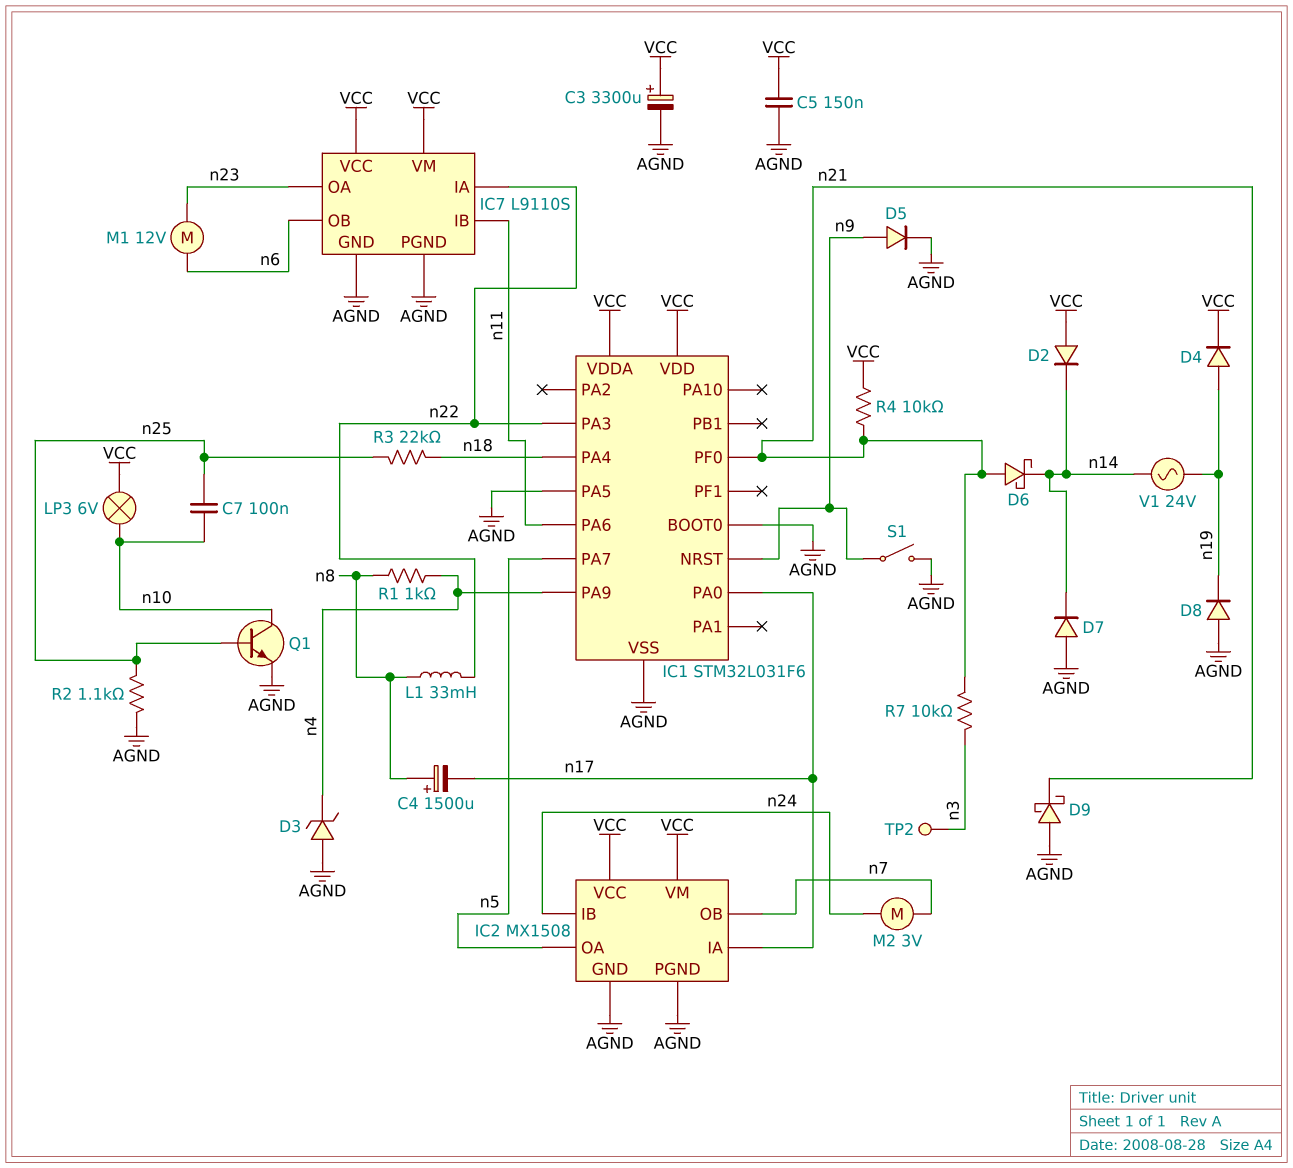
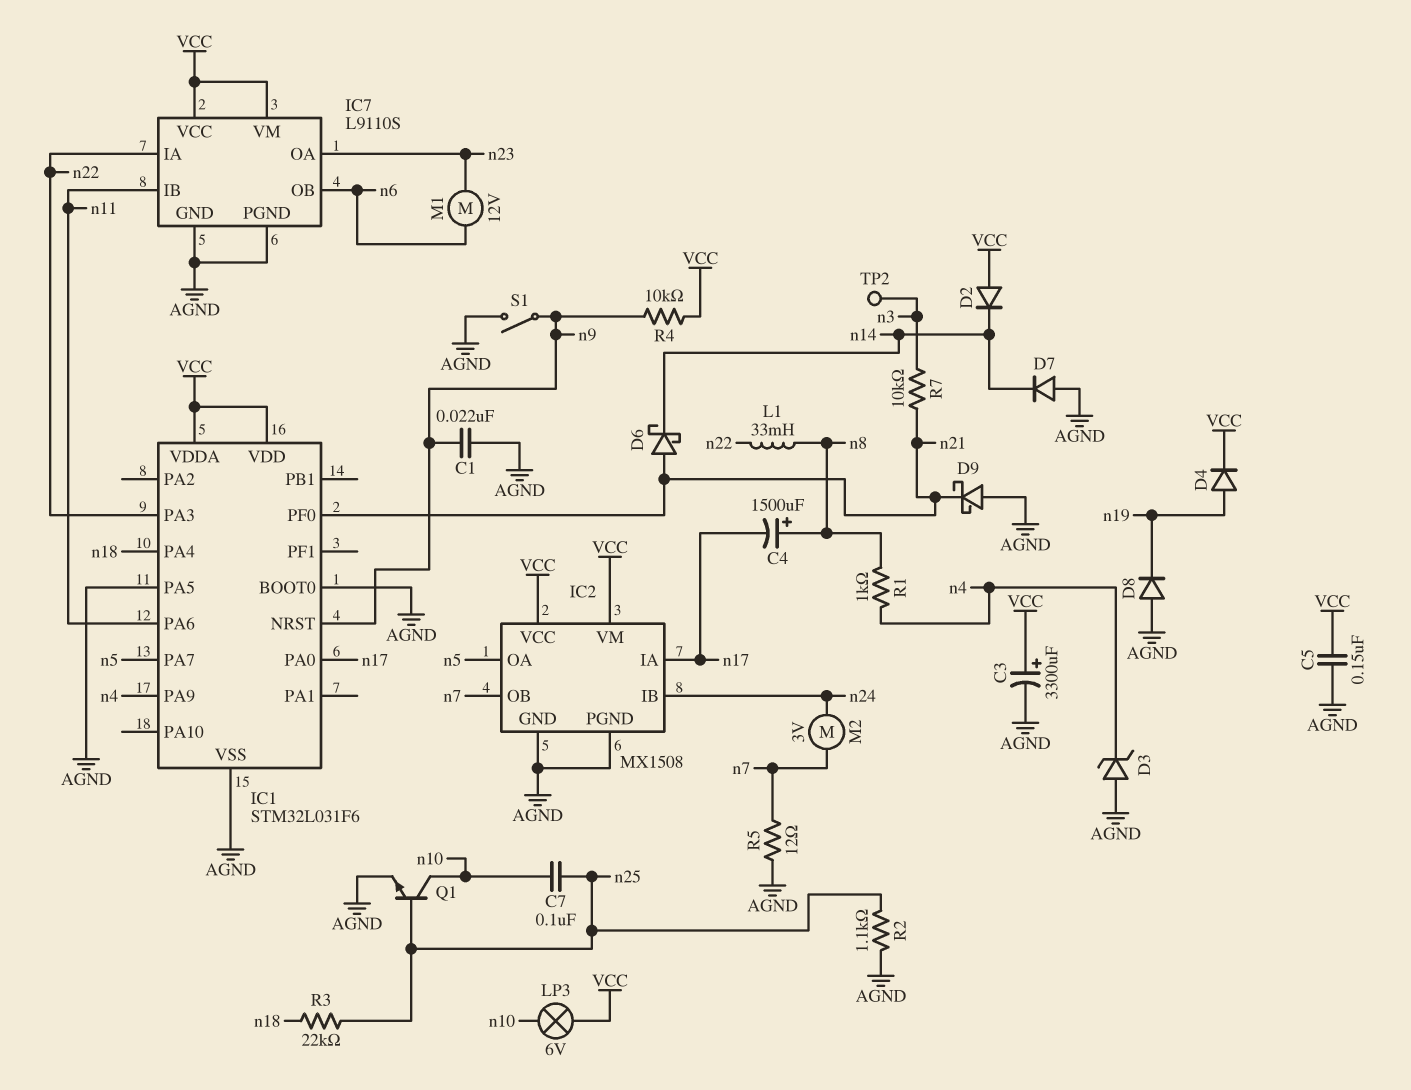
C1: none -> 22nF (AGND, n9)
D5: diode (A n9, K AGND) -> none
R4: 10k (VCC, n21) -> 10k (VCC, n9)
R5: none -> 12 (AGND, n7)
V1: AC 24V (n14, n19) -> none

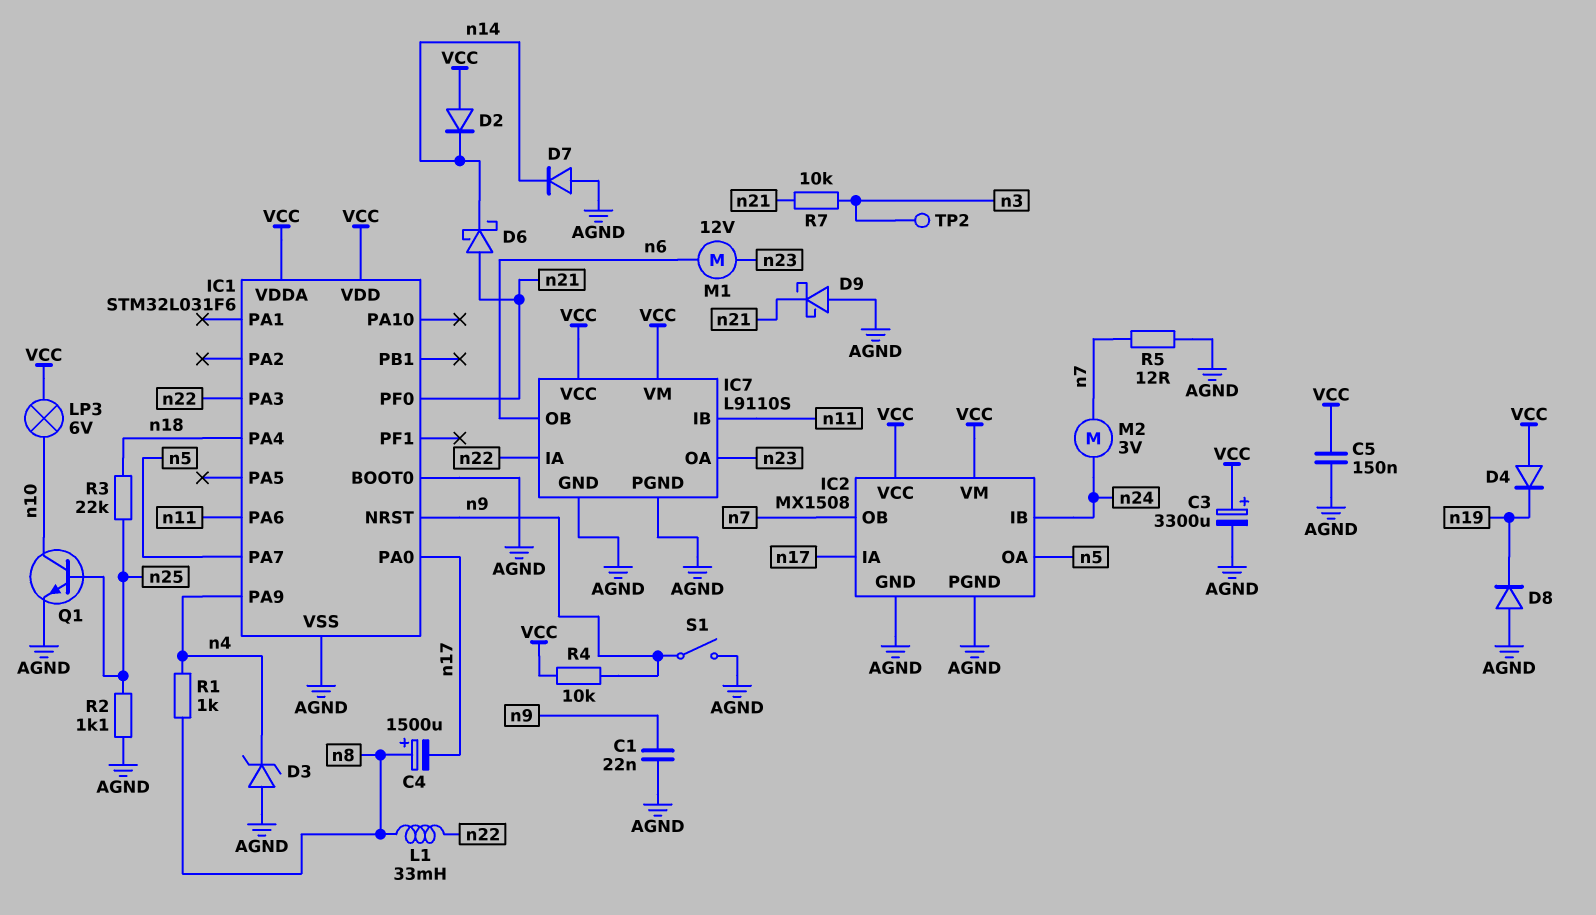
C7: 100nF (n10, n25) -> none
D4: diode (A n19, K VCC) -> diode (A VCC, K n19)
IC1 pin PA5: AGND -> none

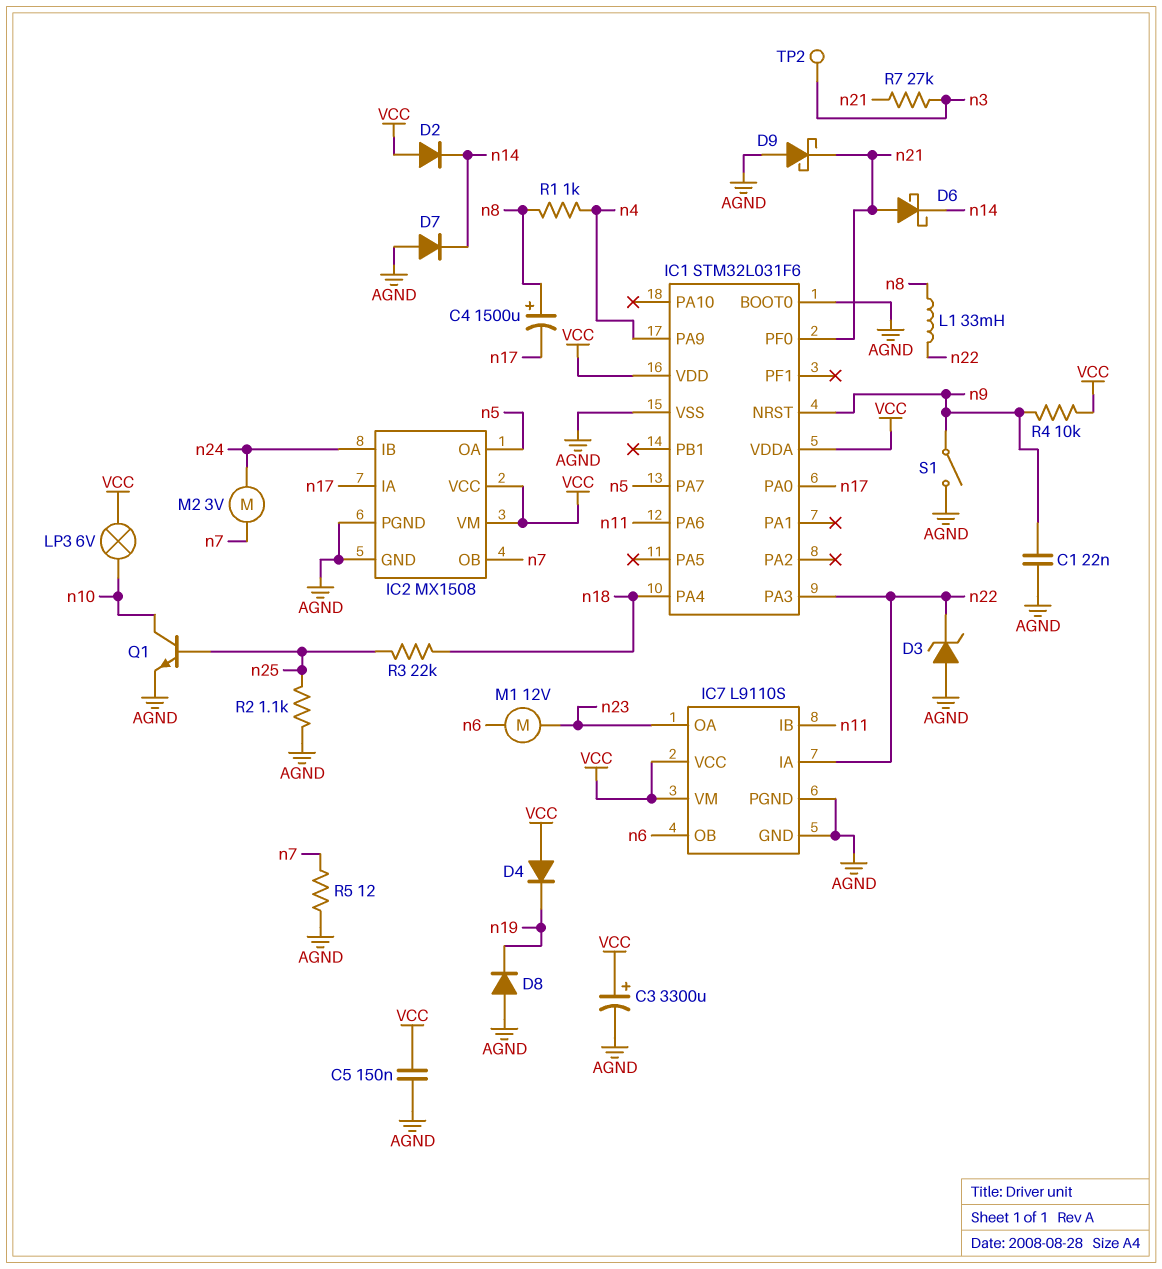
D3: zener (A AGND, K n4) -> zener (A AGND, K n22)
R7: 10k (n3, n21) -> 27k (n3, n21)

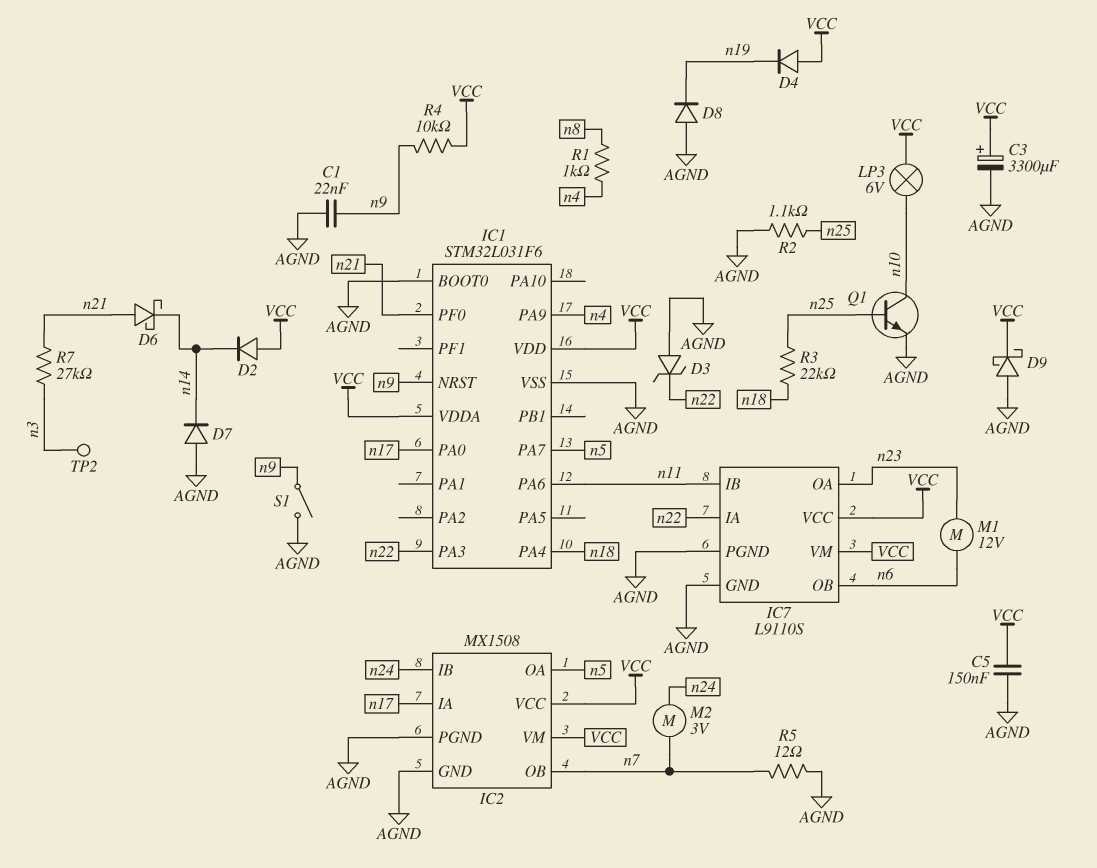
C4: 1500uF (plus n8, minus n17) -> none
D9: schottky (A AGND, K n21) -> schottky (A AGND, K VCC)
L1: 33mH (n8, n22) -> none

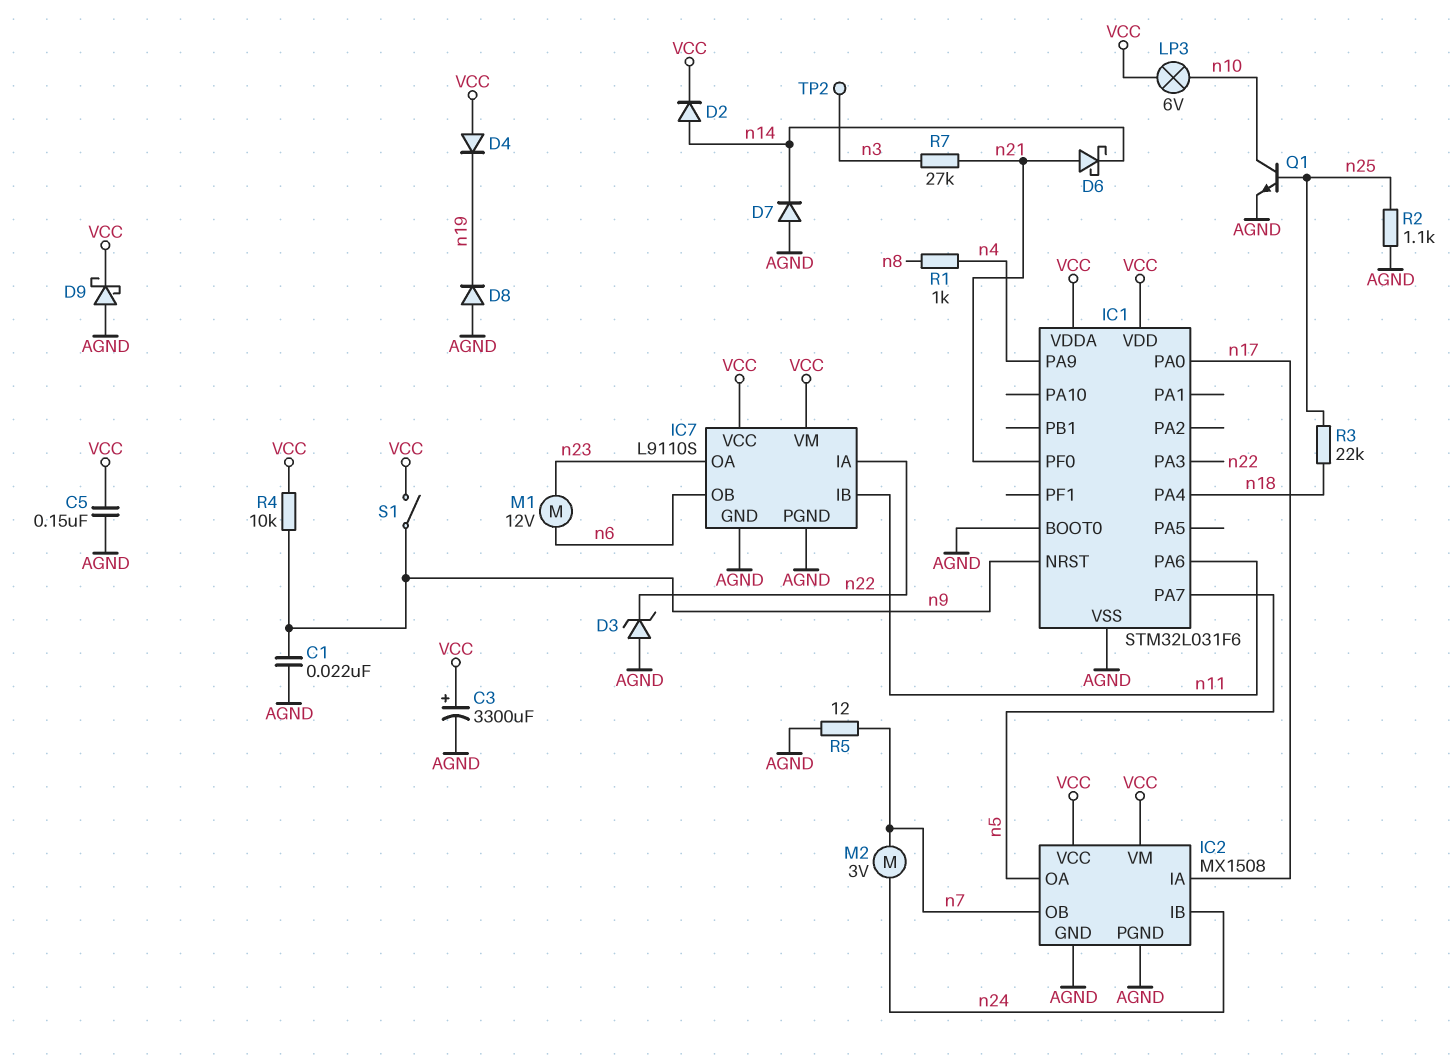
D2: diode (A VCC, K n14) -> diode (A n14, K VCC)
S1: switch (AGND, n9) -> switch (VCC, n9)

